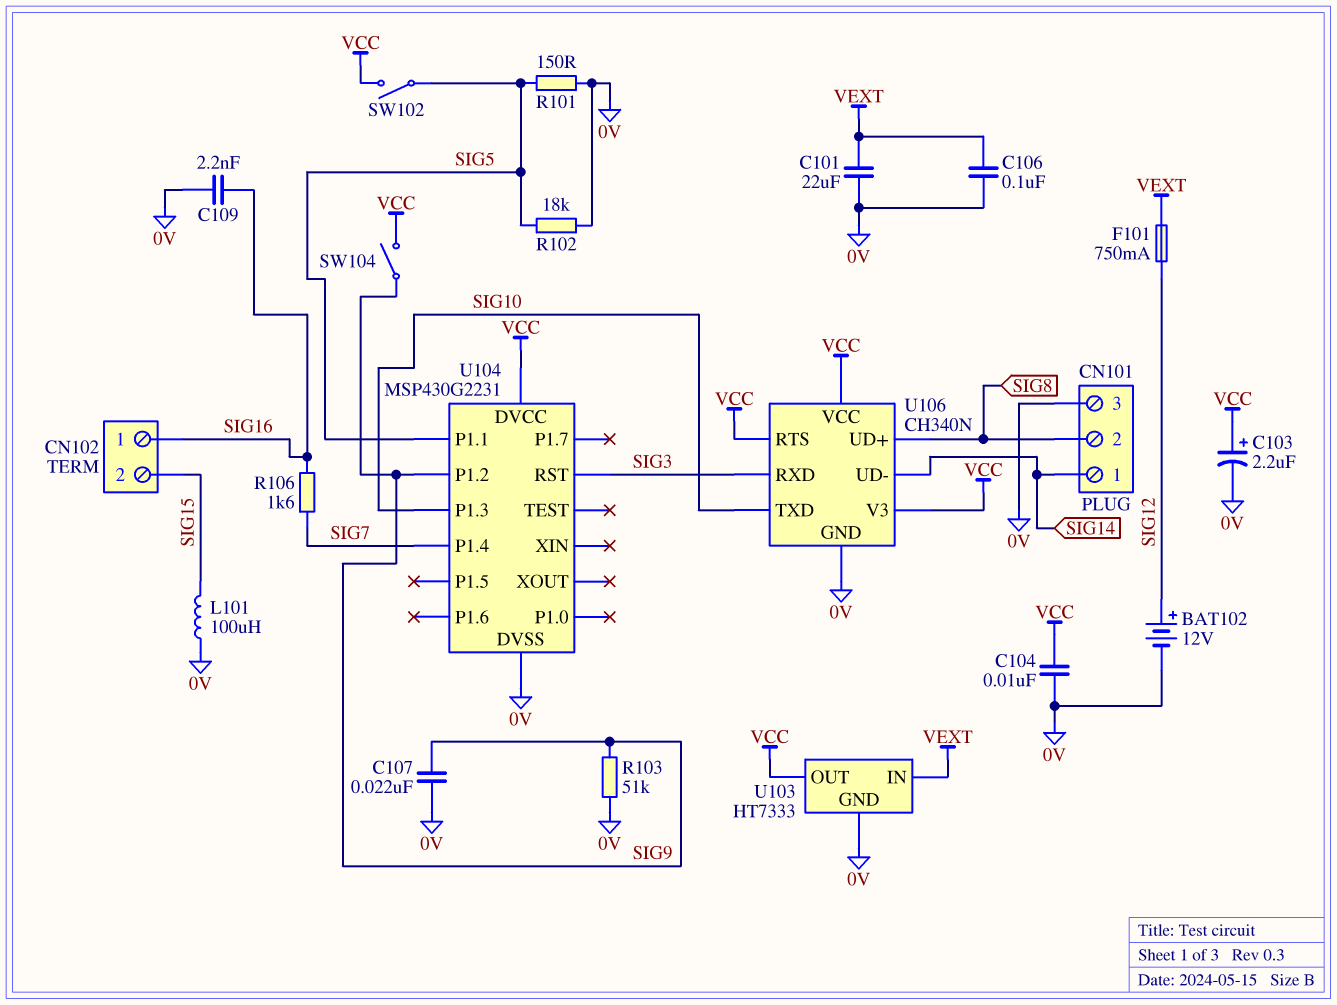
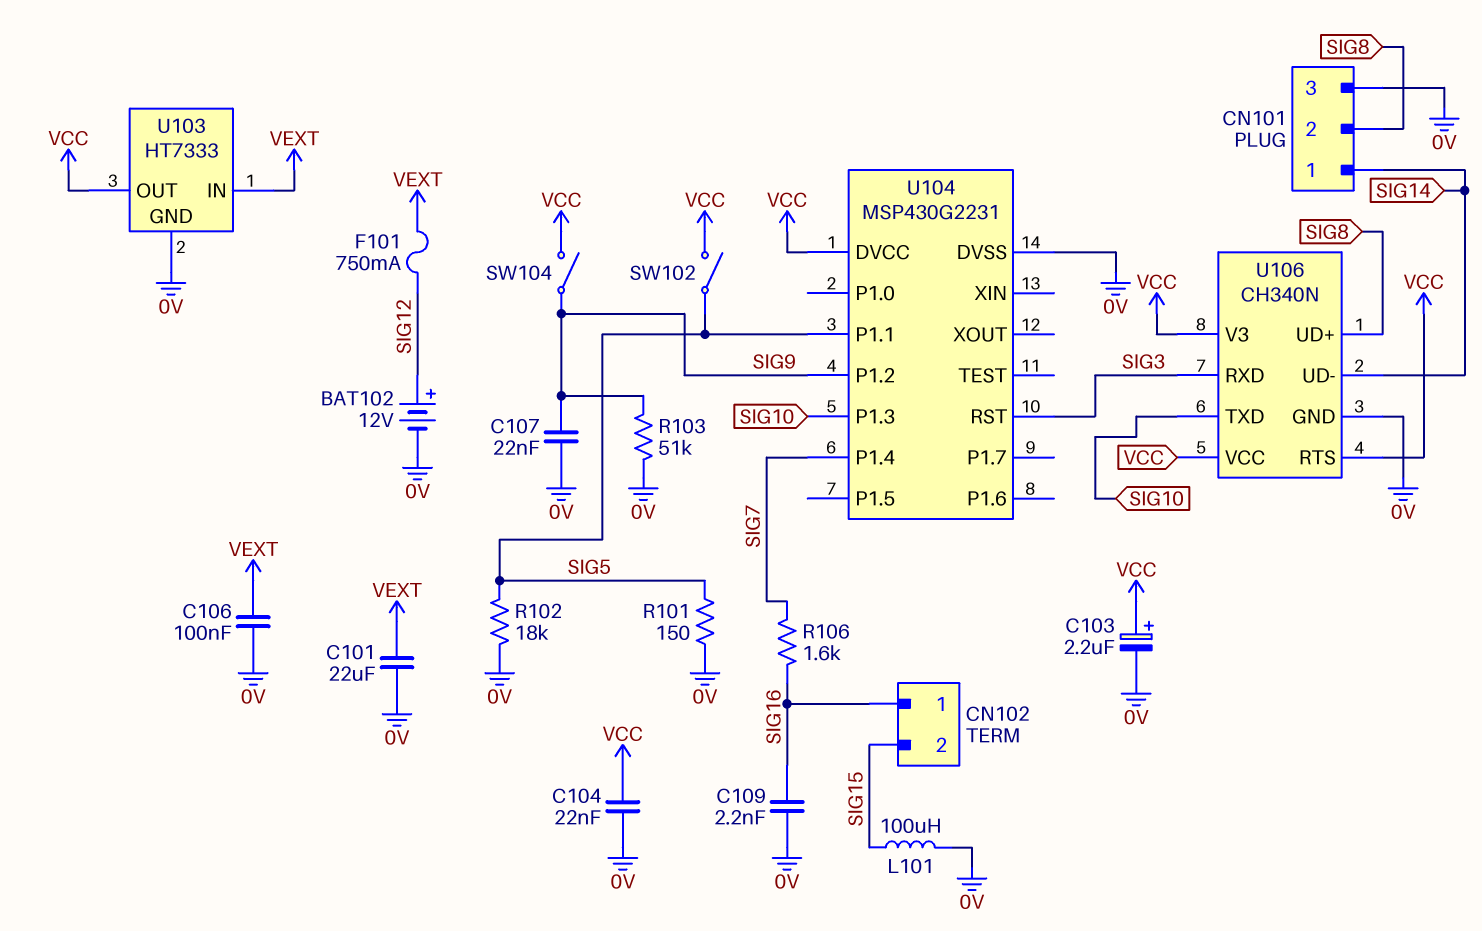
C104: 10nF (0V, VCC) -> 22nF (0V, VCC)

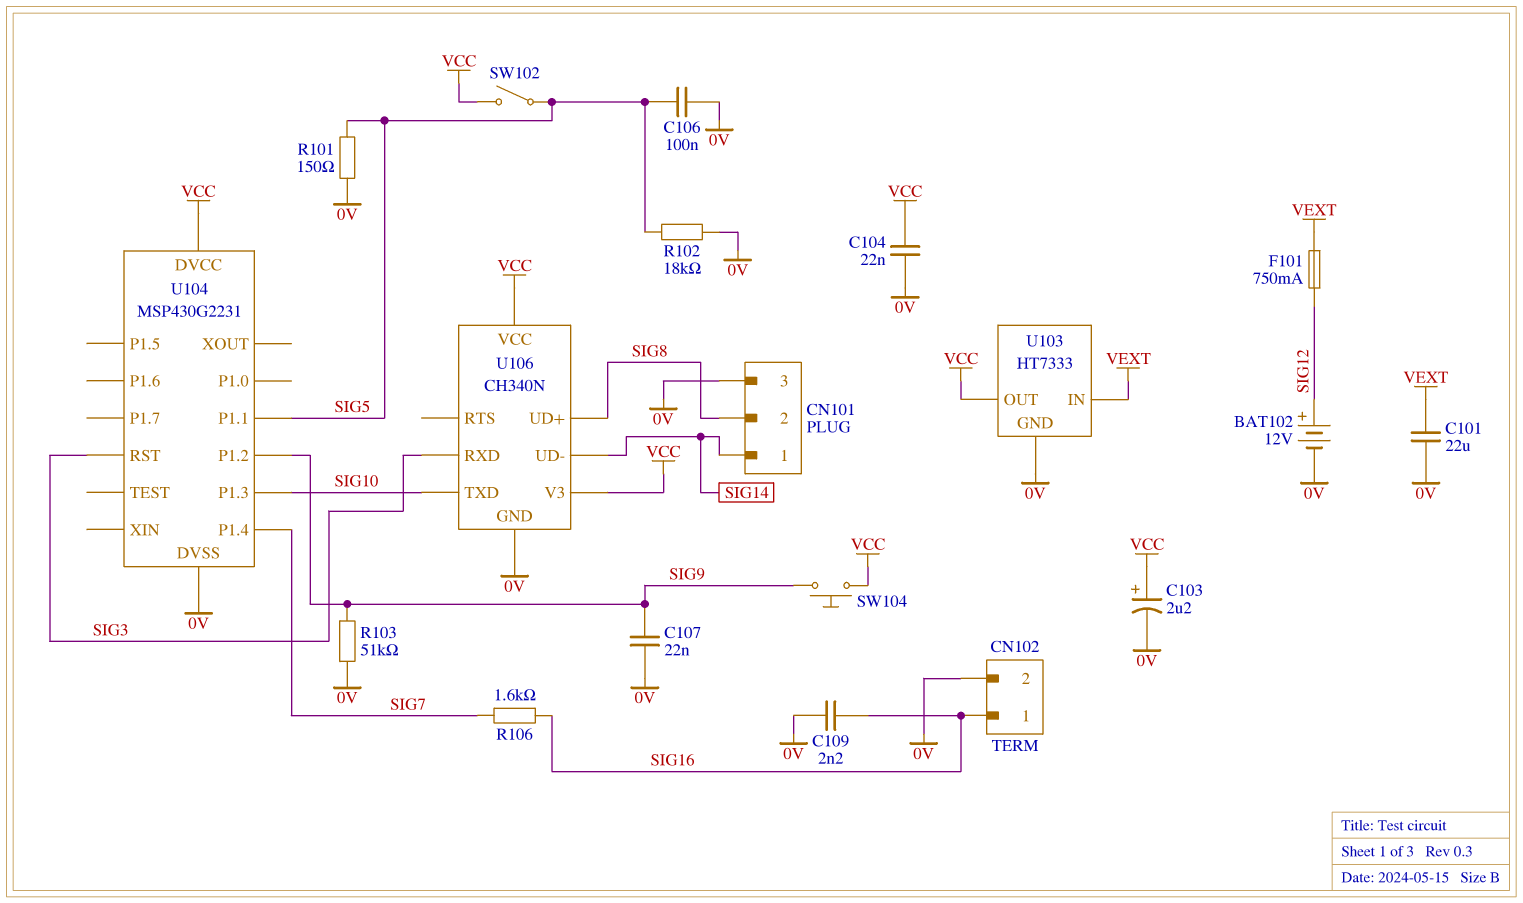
C106: 100nF (0V, VEXT) -> 100nF (0V, SIG5)
CN102 pin 2: SIG15 -> 0V
L101: 100uH (0V, SIG15) -> none
SW104: switch (SIG9, VCC) -> button (SIG9, VCC)
U106 pin RTS: VCC -> none

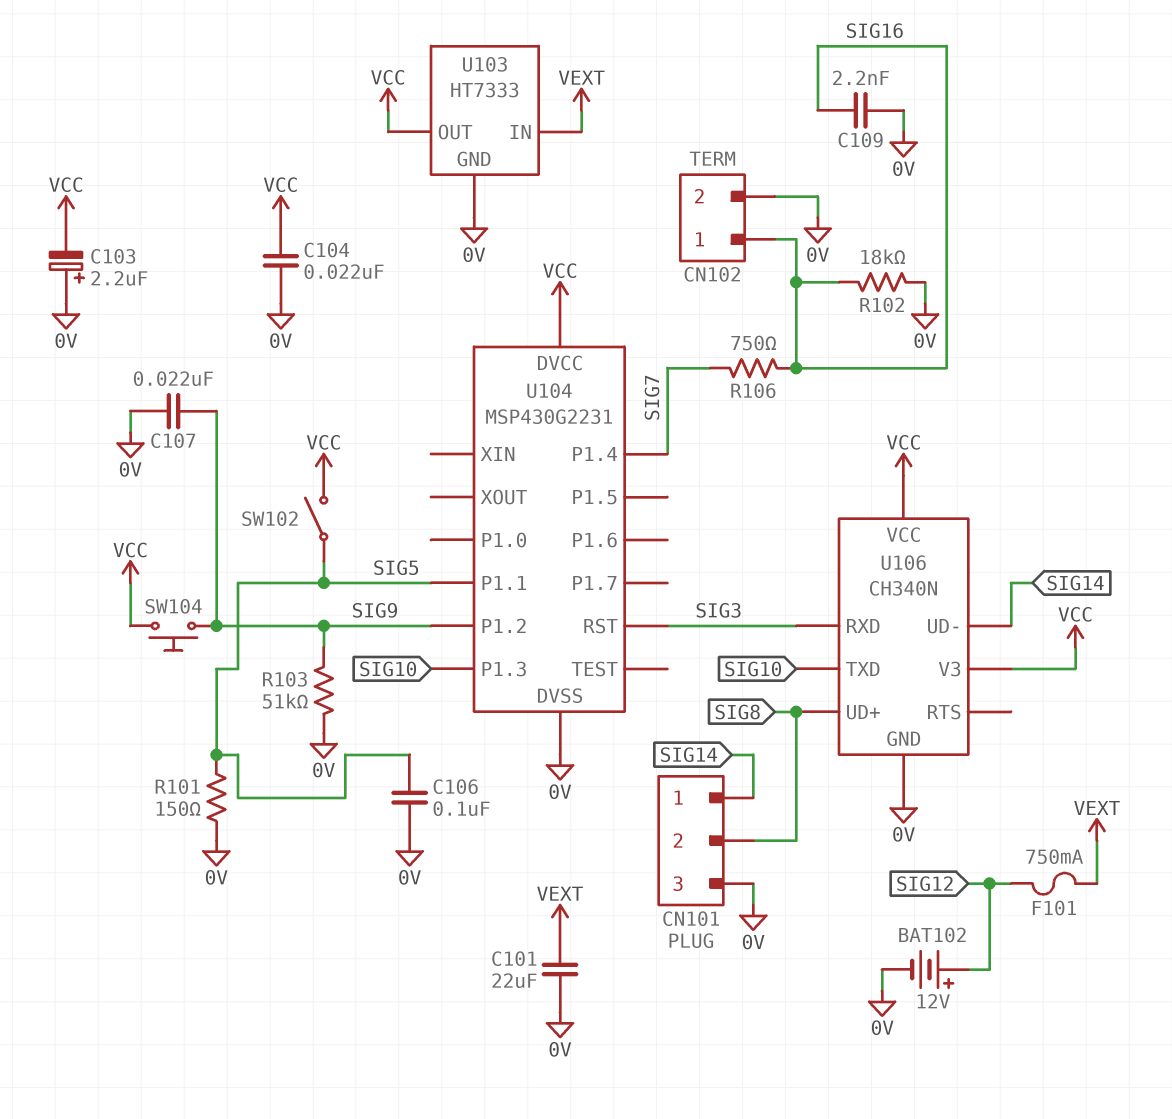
C103: 2.2uF (plus VCC, minus 0V) -> 2.2uF (plus 0V, minus VCC)
R102: 18k (0V, SIG5) -> 18k (0V, SIG16)
R106: 1.6k (SIG7, SIG16) -> 750 (SIG7, SIG16)

